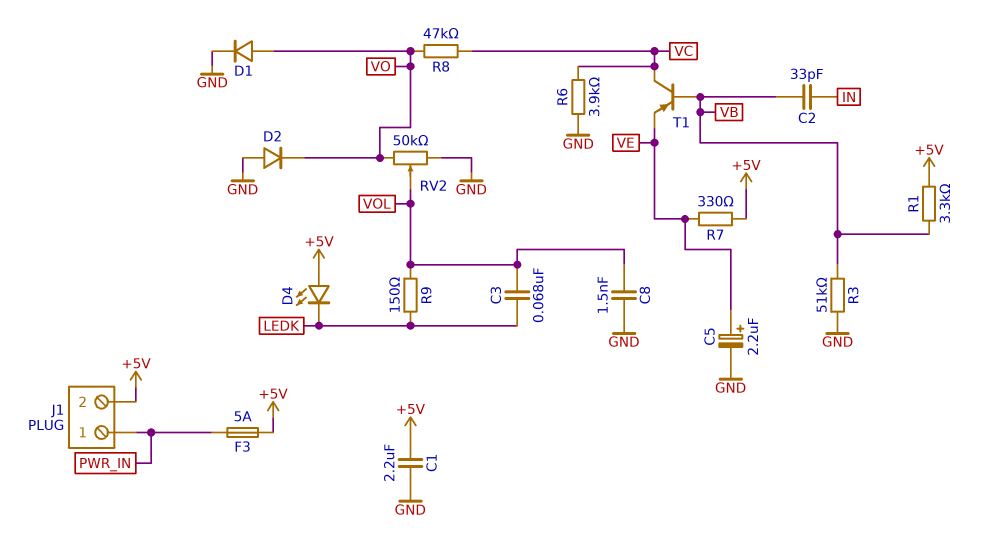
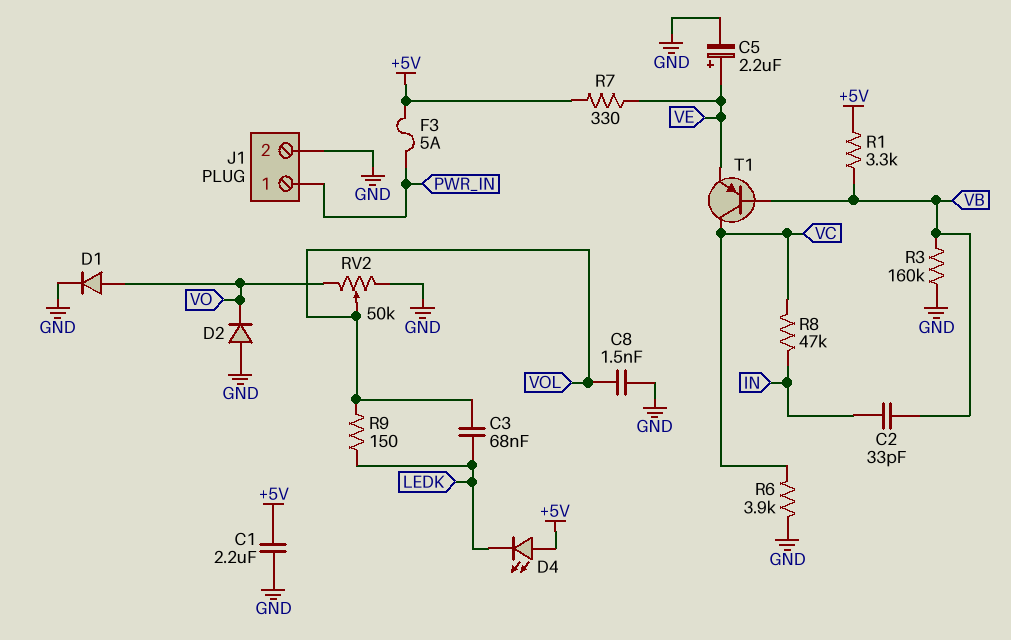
J1 pin 2: +5V -> GND
R3: 51k (GND, VB) -> 160k (GND, VB)
R8: 47k (VC, VO) -> 47k (IN, VC)

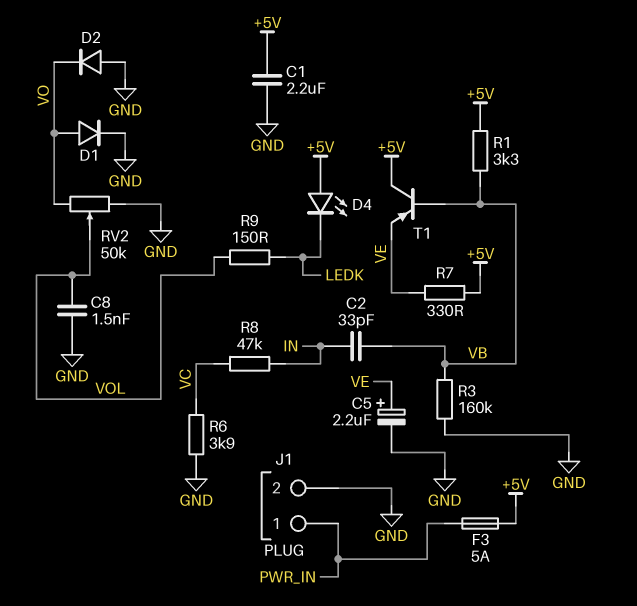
C3: 68nF (LEDK, VOL) -> none
T1: PNP (B VB, C VC, E VE) -> PNP (B VB, C +5V, E VE)

